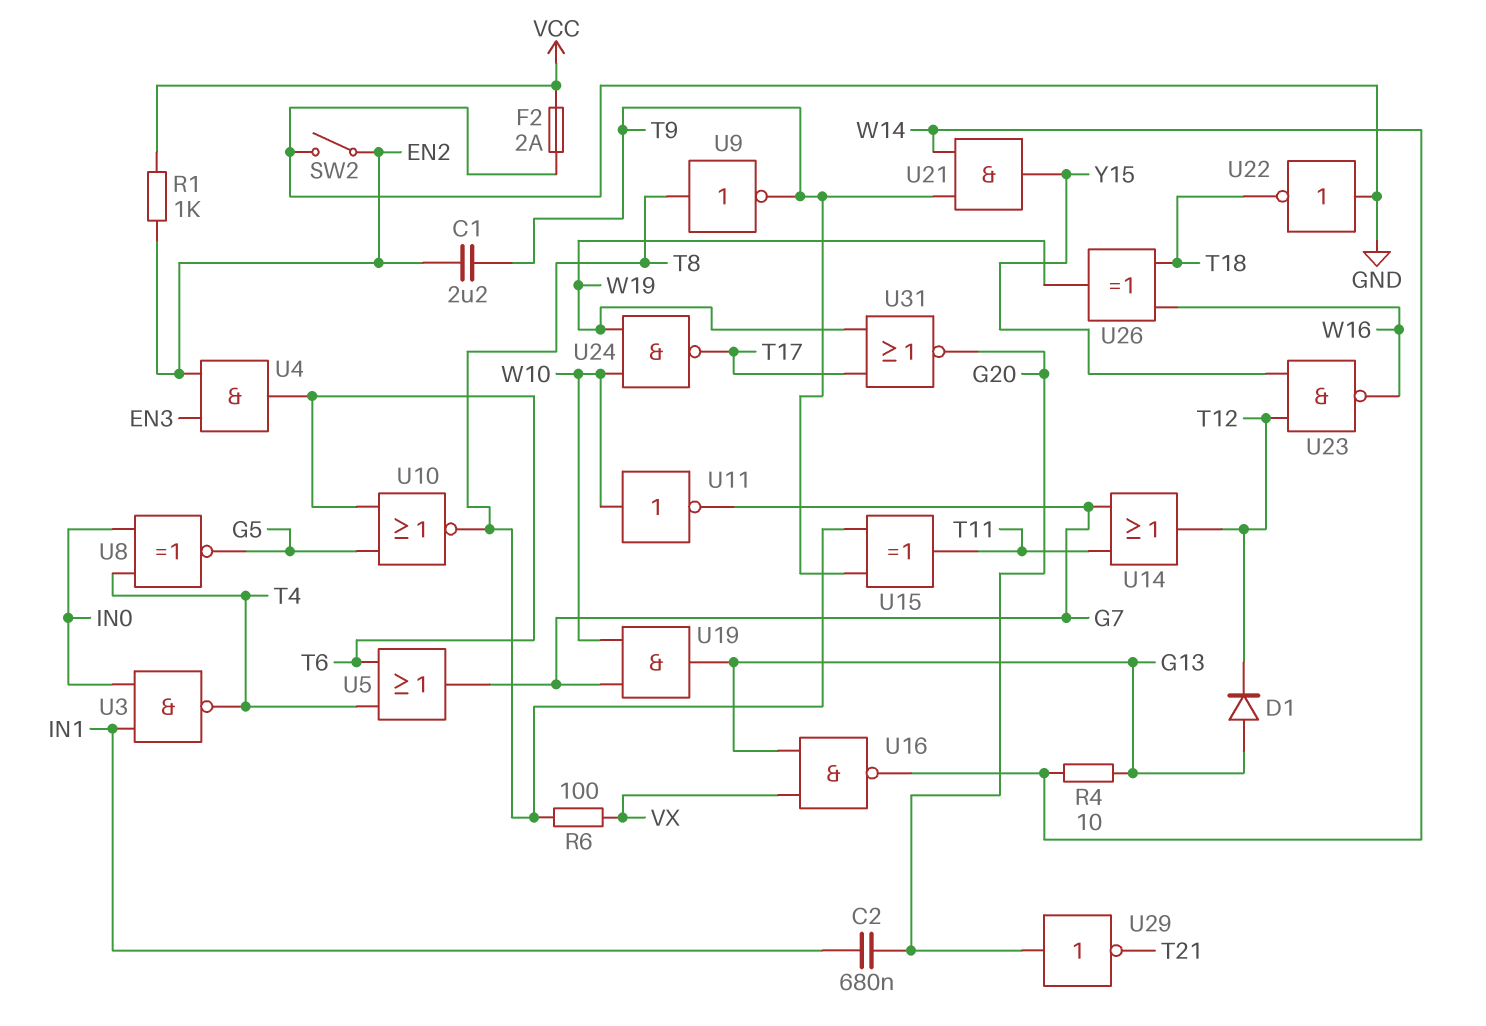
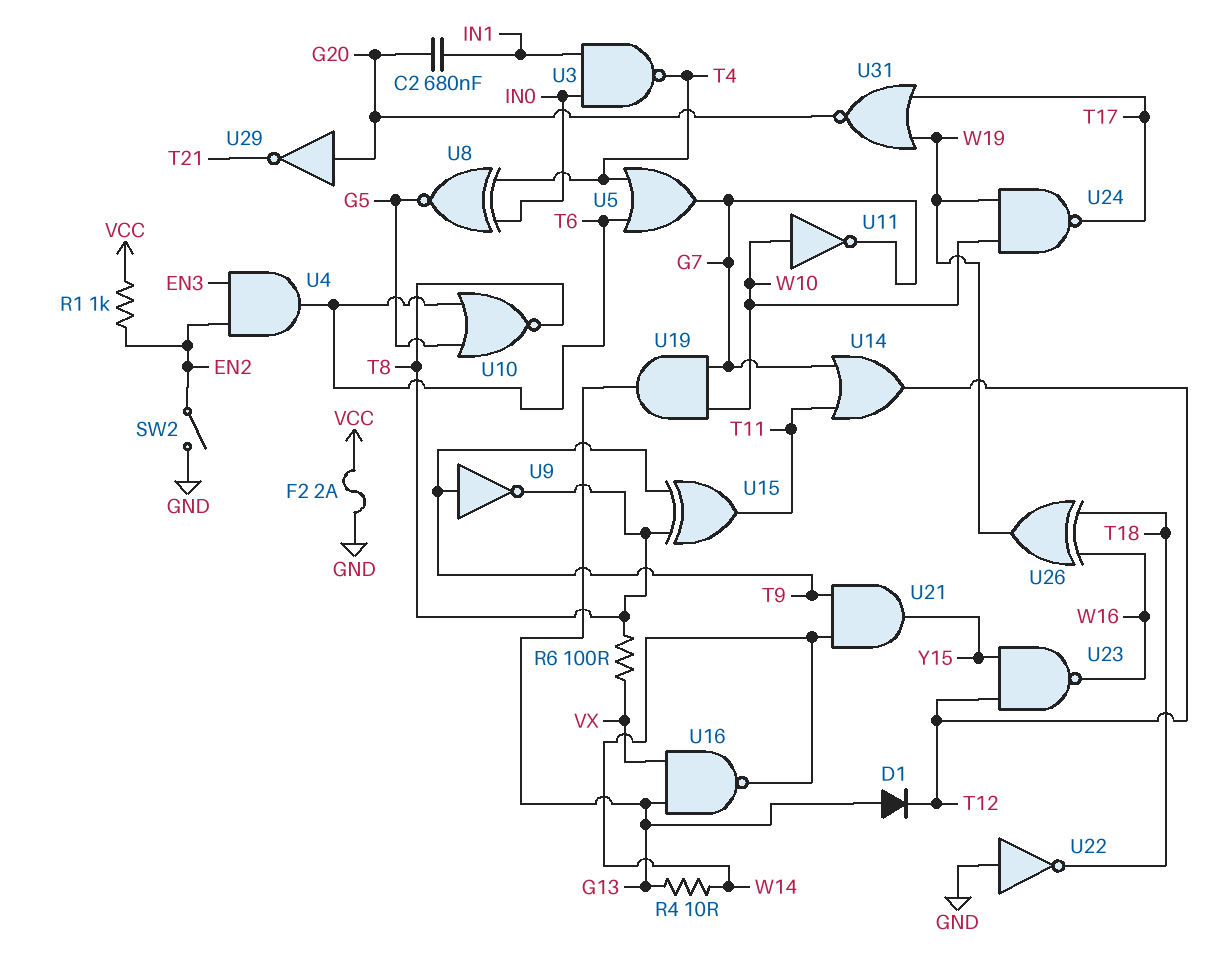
C1: 2.2uF (EN2, T9) -> none
U9: NOT (in T8, out T9) -> NOT (in T9, out T8)

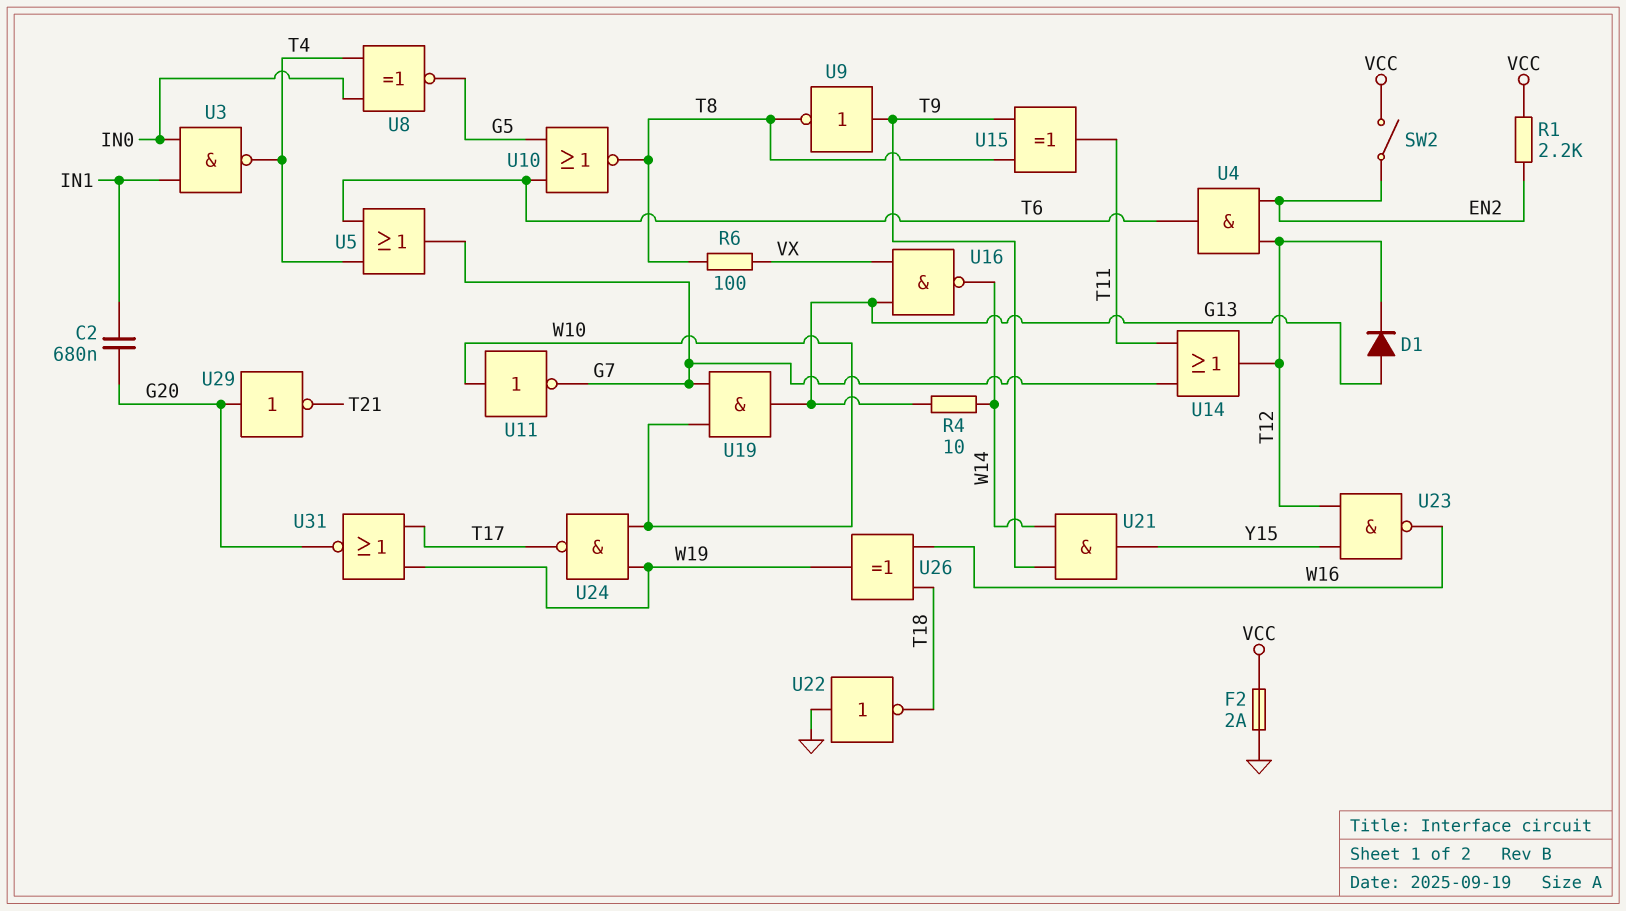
R1: 1k (EN2, VCC) -> 2.2k (EN2, VCC)
SW2: switch (EN2, GND) -> switch (EN2, VCC)
U4: AND (in EN2, in EN3, out T6) -> AND (in EN2, in T12, out T6)

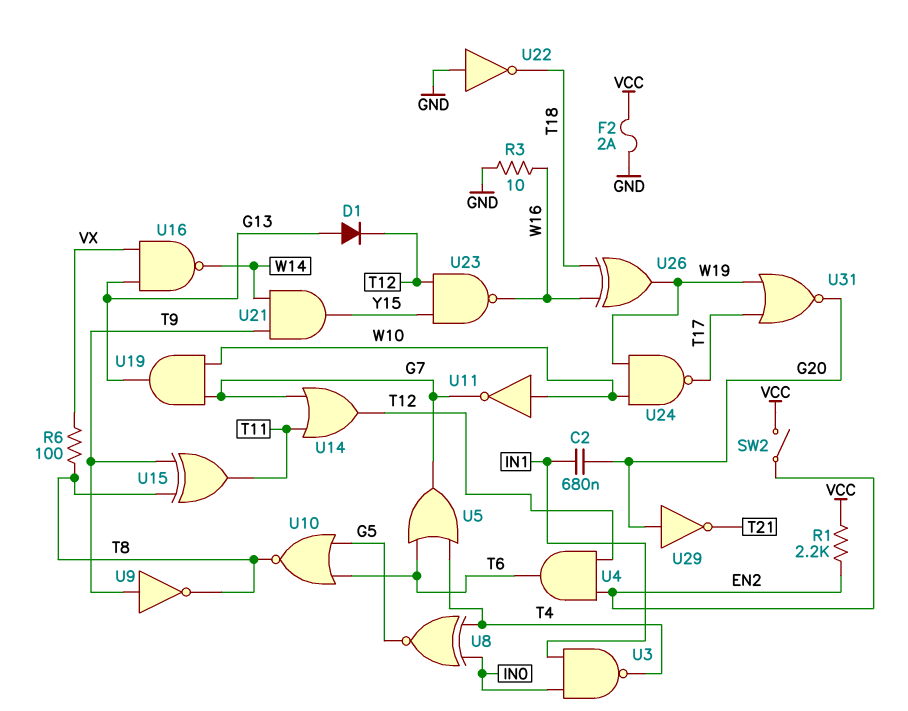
R3: none -> 10 (GND, W16)
R4: 10 (G13, W14) -> none

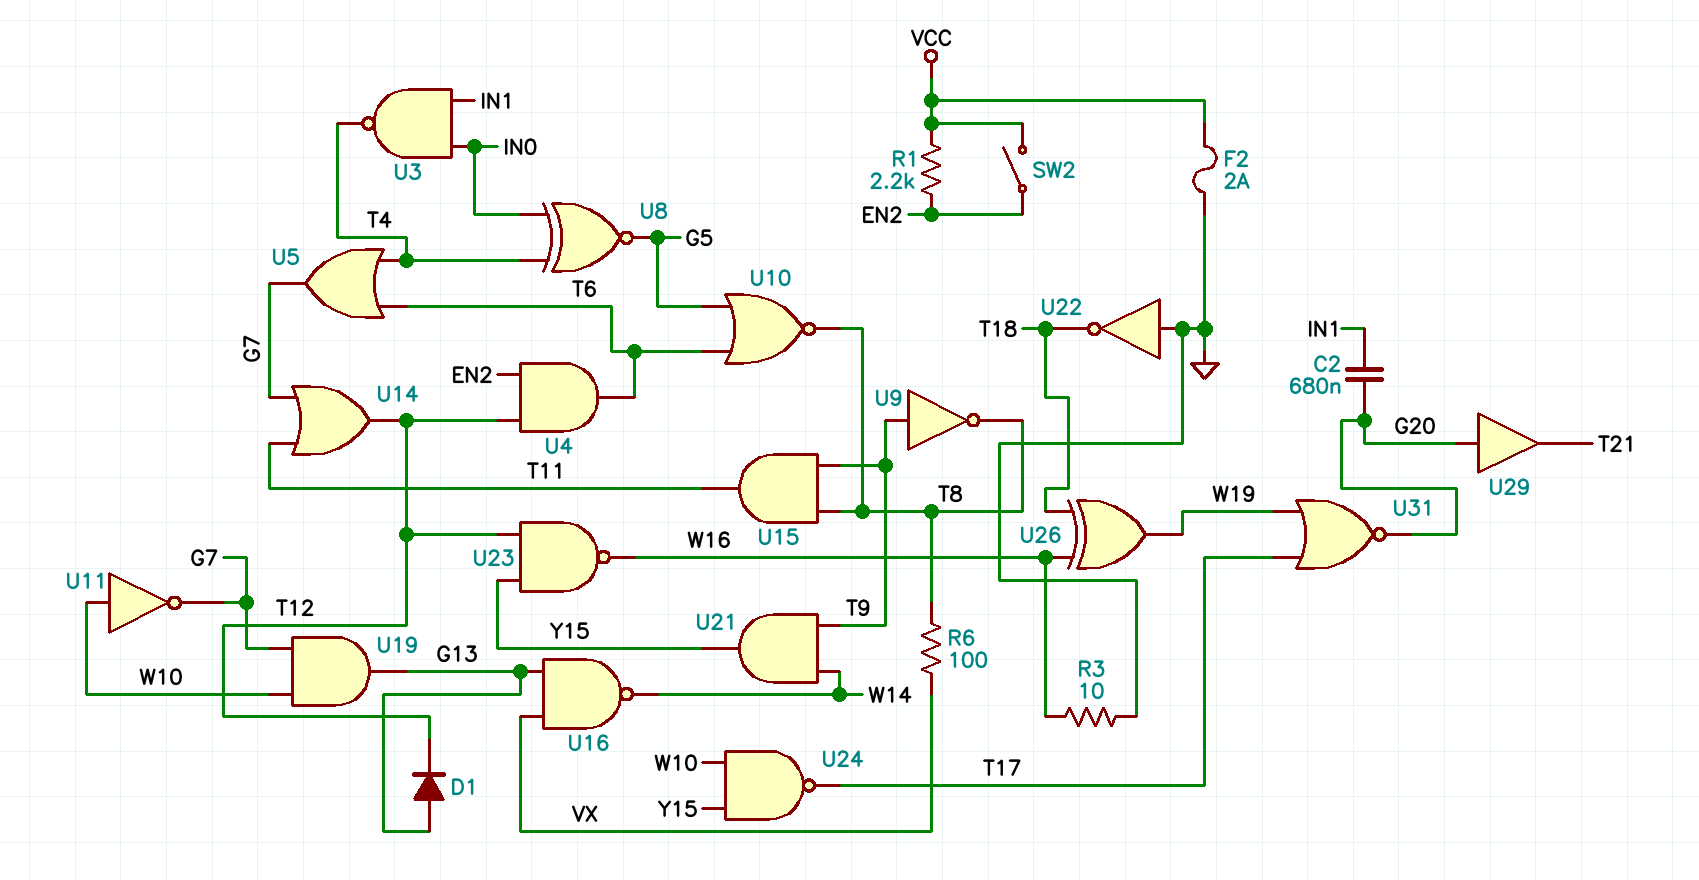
U15: XOR (in T8, in T9, out T11) -> AND (in T8, in T9, out T11)
U24: NAND (in W10, in W19, out T17) -> NAND (in W10, in Y15, out T17)
U29: NOT (in G20, out T21) -> buffer (in G20, out T21)

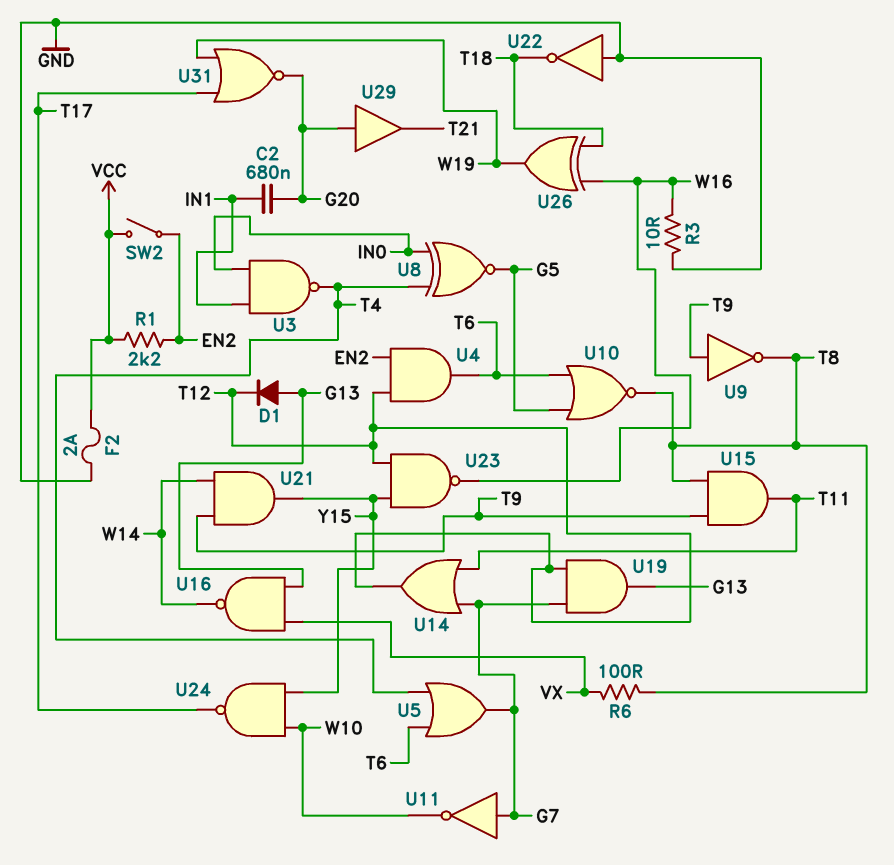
U11: NOT (in W10, out G7) -> NOT (in G7, out W10)
U19: AND (in G7, in W10, out G13) -> AND (in G7, in T12, out G13)

